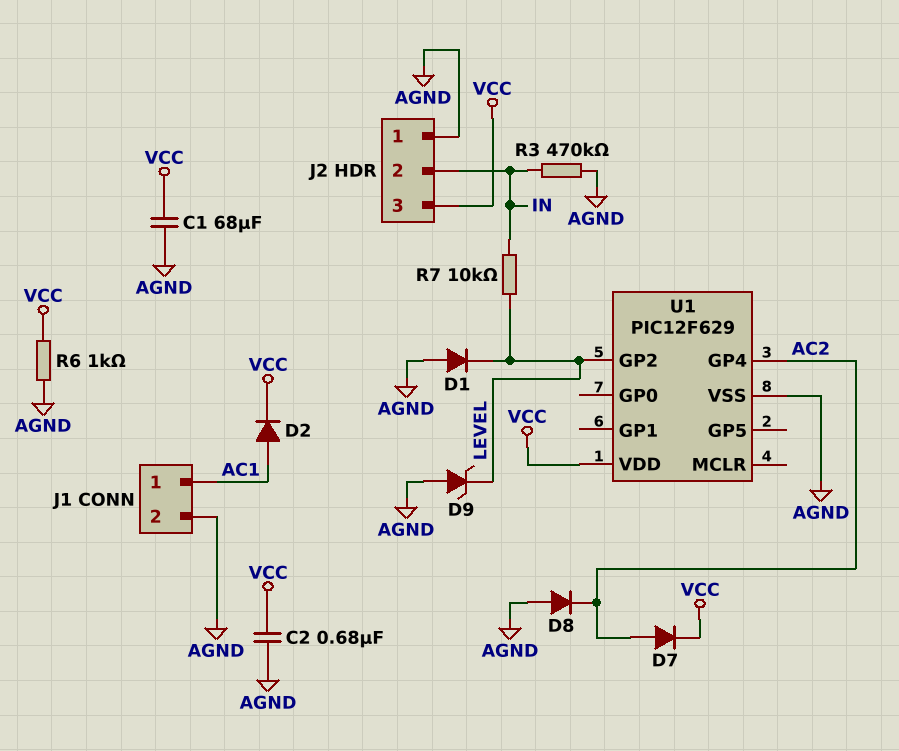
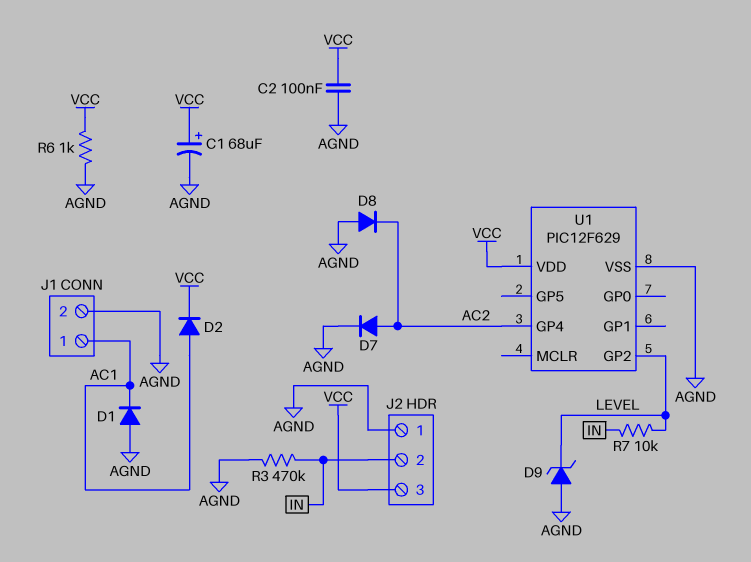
C1: 68uF (AGND, VCC) -> 68uF (plus VCC, minus AGND)
C2: 680nF (AGND, VCC) -> 100nF (AGND, VCC)
D1: diode (A AGND, K LEVEL) -> diode (A AGND, K AC1)
D7: diode (A AC2, K VCC) -> diode (A AC2, K AGND)

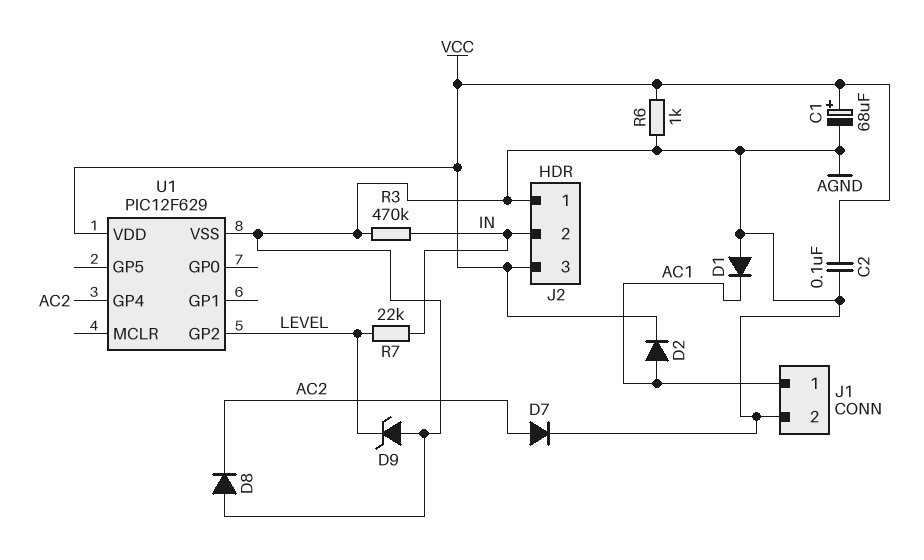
R7: 10k (IN, LEVEL) -> 22k (IN, LEVEL)

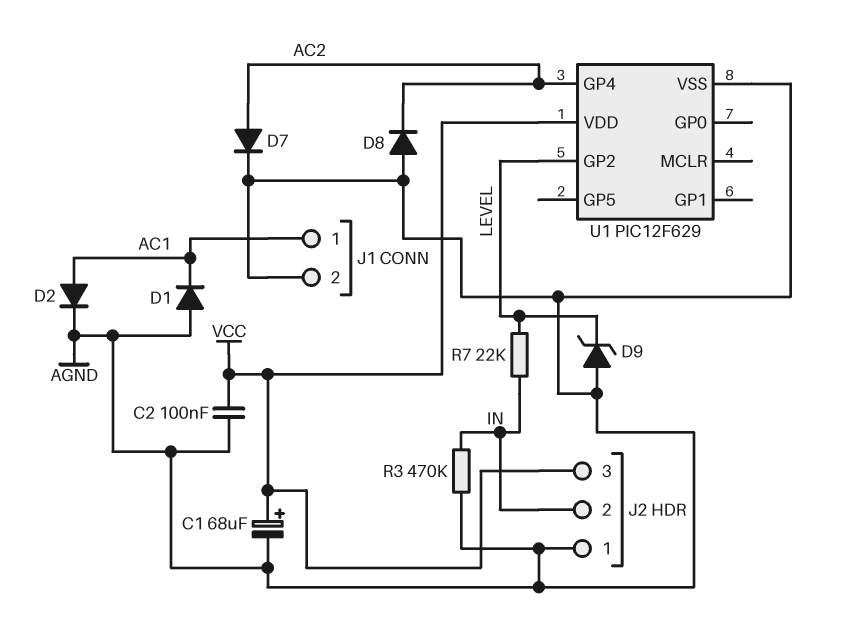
D2: diode (A AC1, K VCC) -> diode (A AC1, K AGND)
R6: 1k (AGND, VCC) -> none

